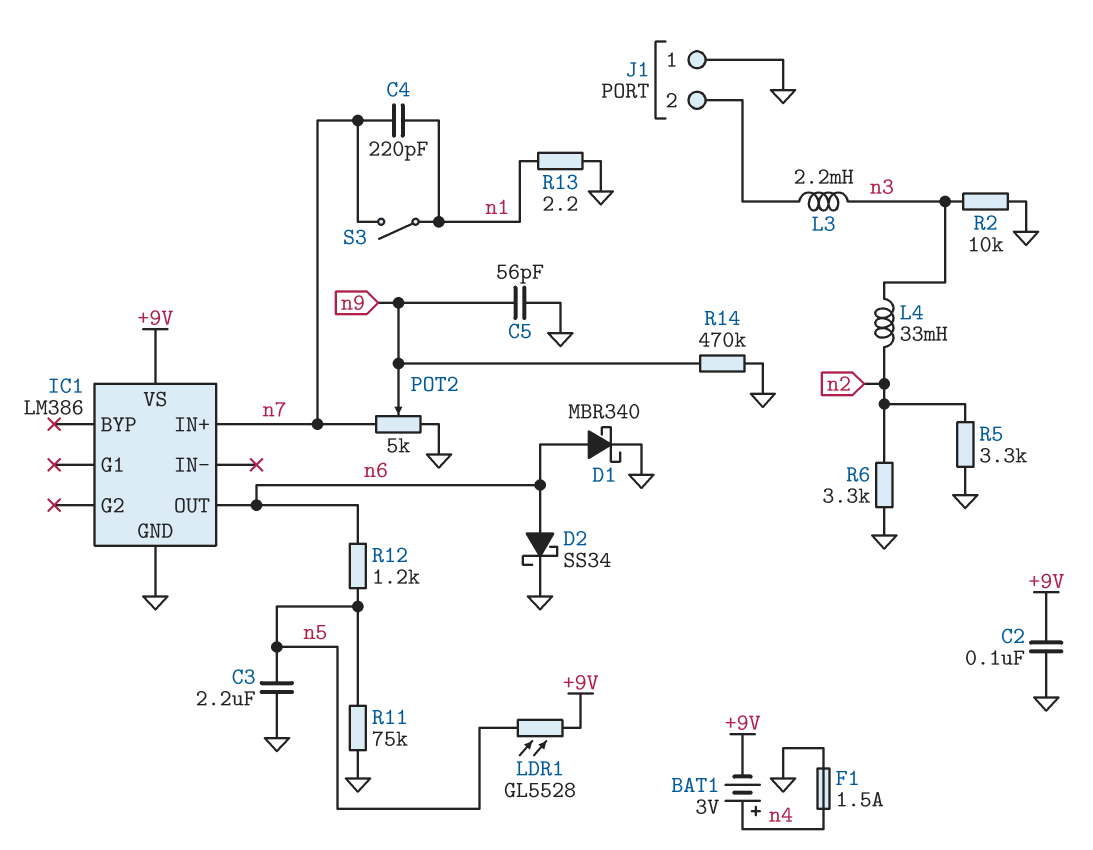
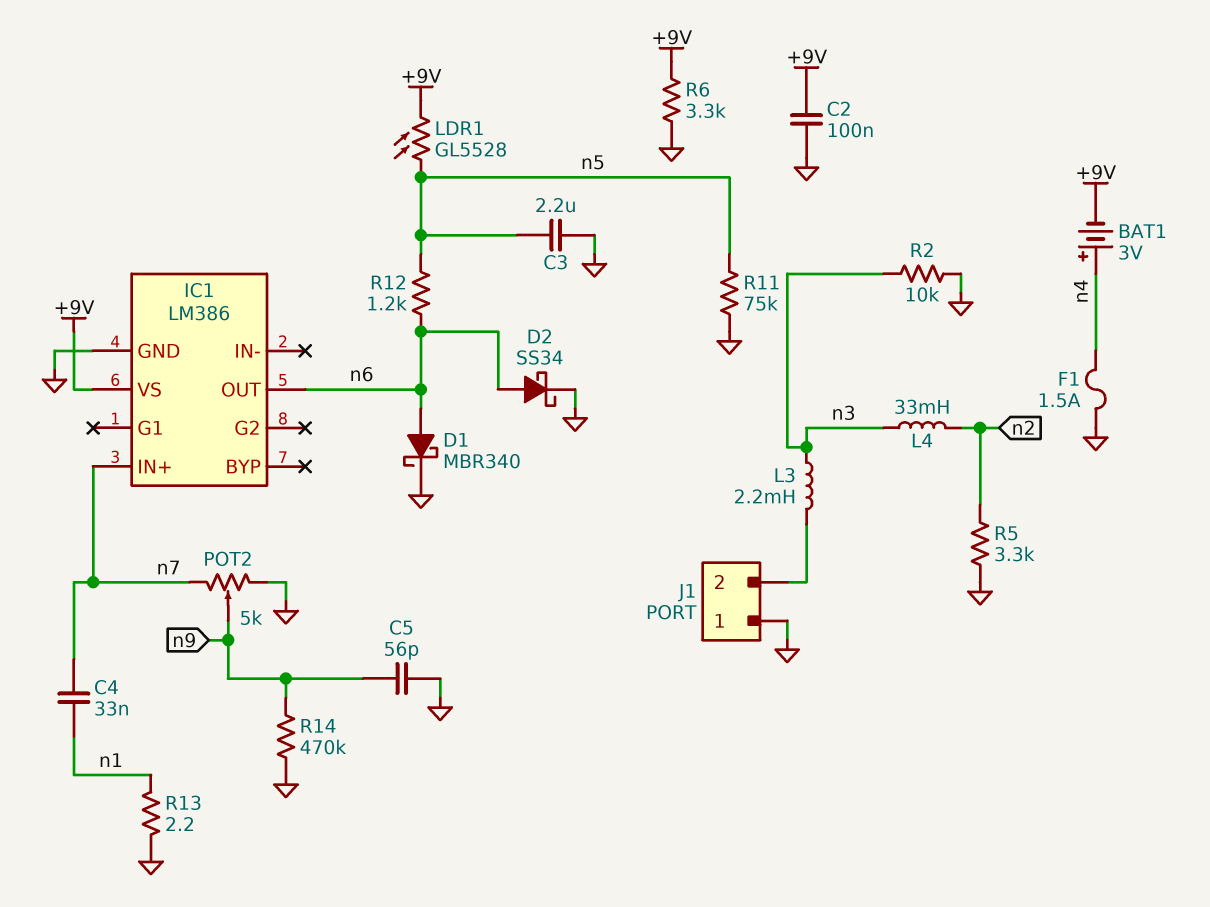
C4: 220pF (n1, n7) -> 33nF (n1, n7)
R6: 3.3k (GND, n2) -> 3.3k (+9V, GND)
S3: switch (n1, n7) -> none

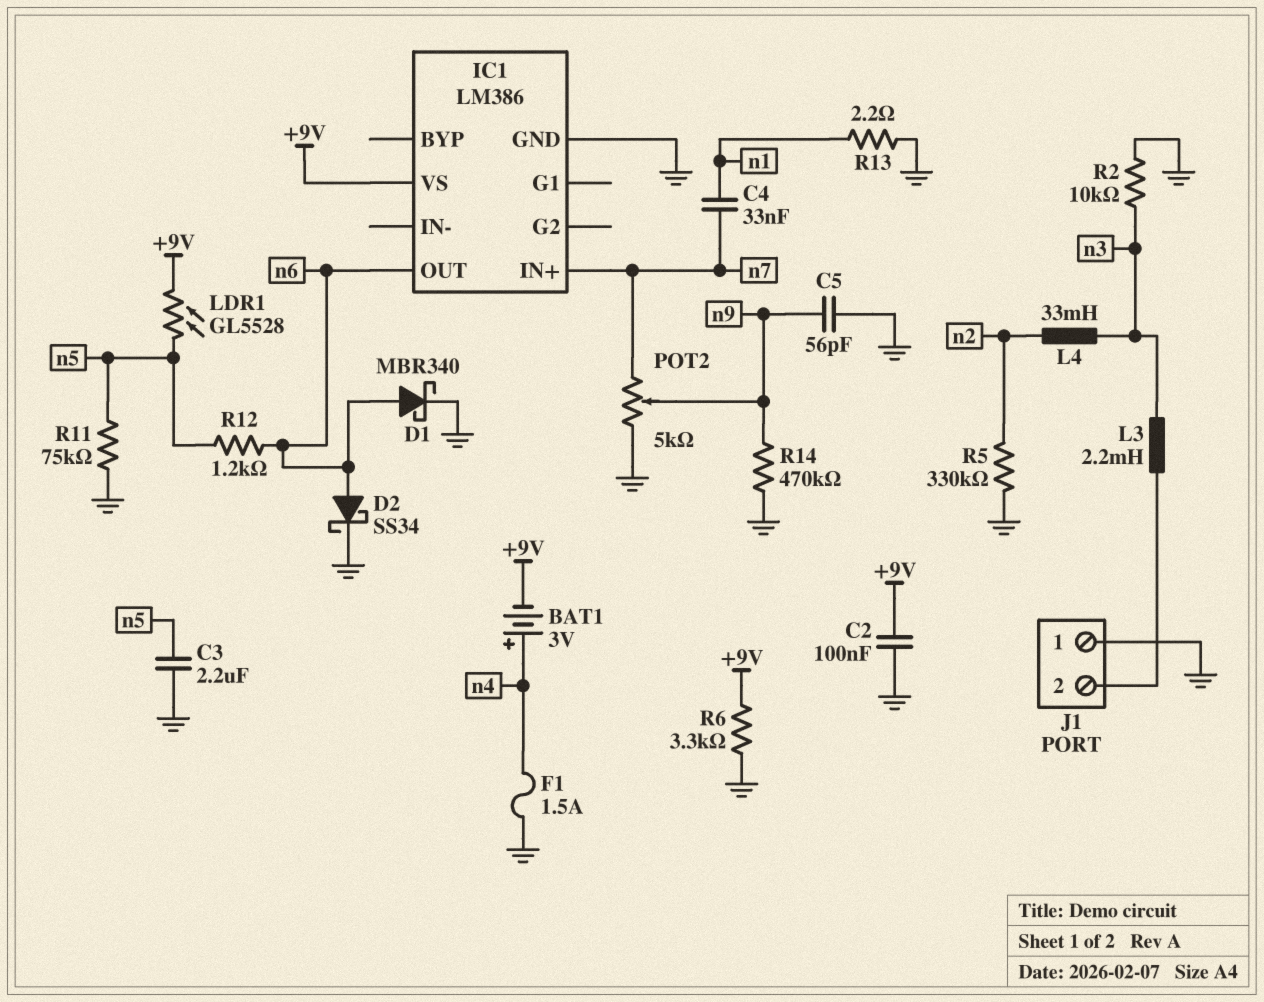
R5: 3.3k (GND, n2) -> 330k (GND, n2)

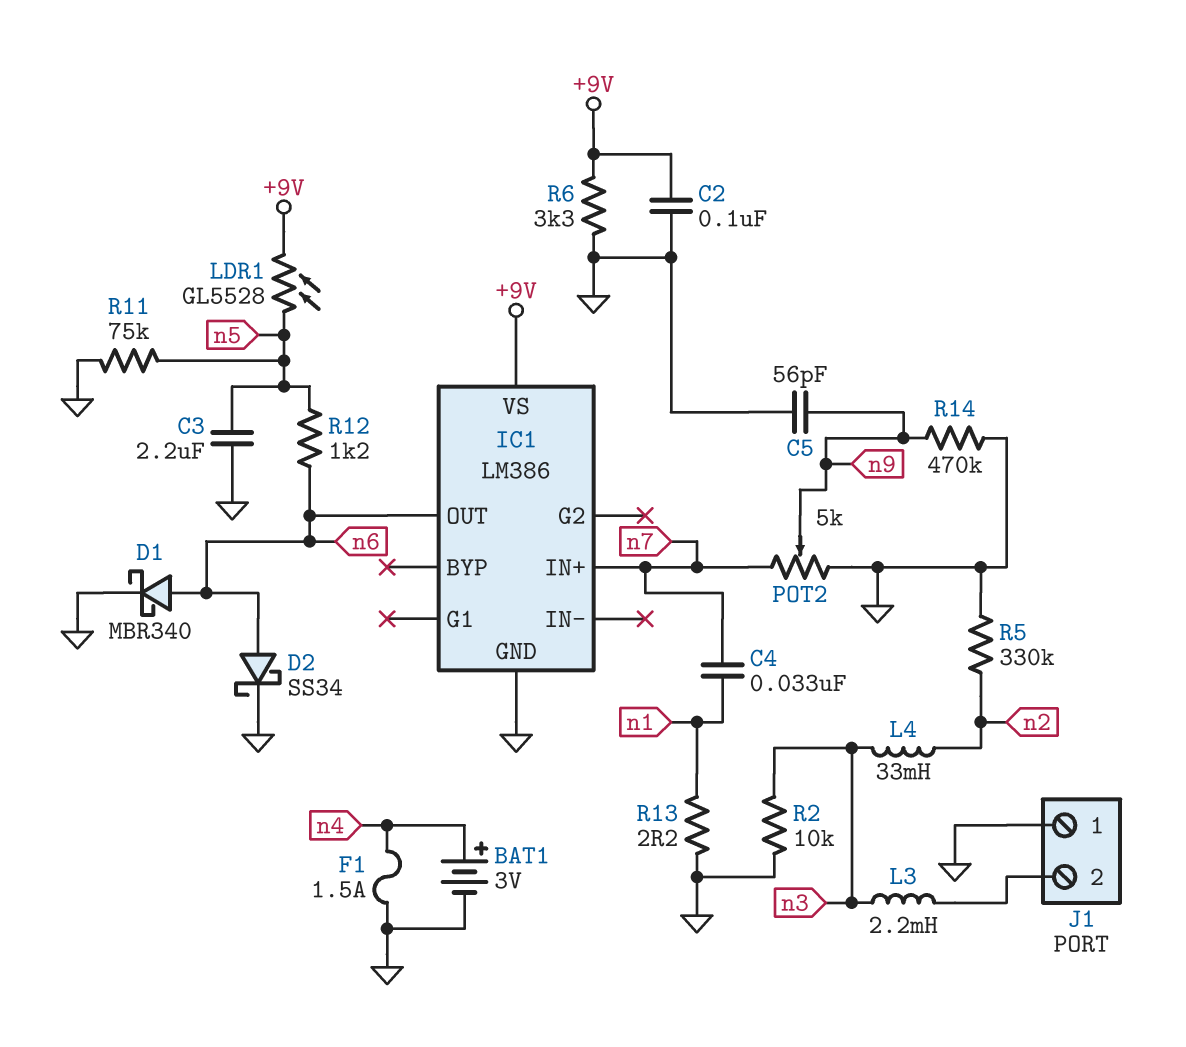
BAT1: 3V (plus n4, minus +9V) -> 3V (plus n4, minus GND)

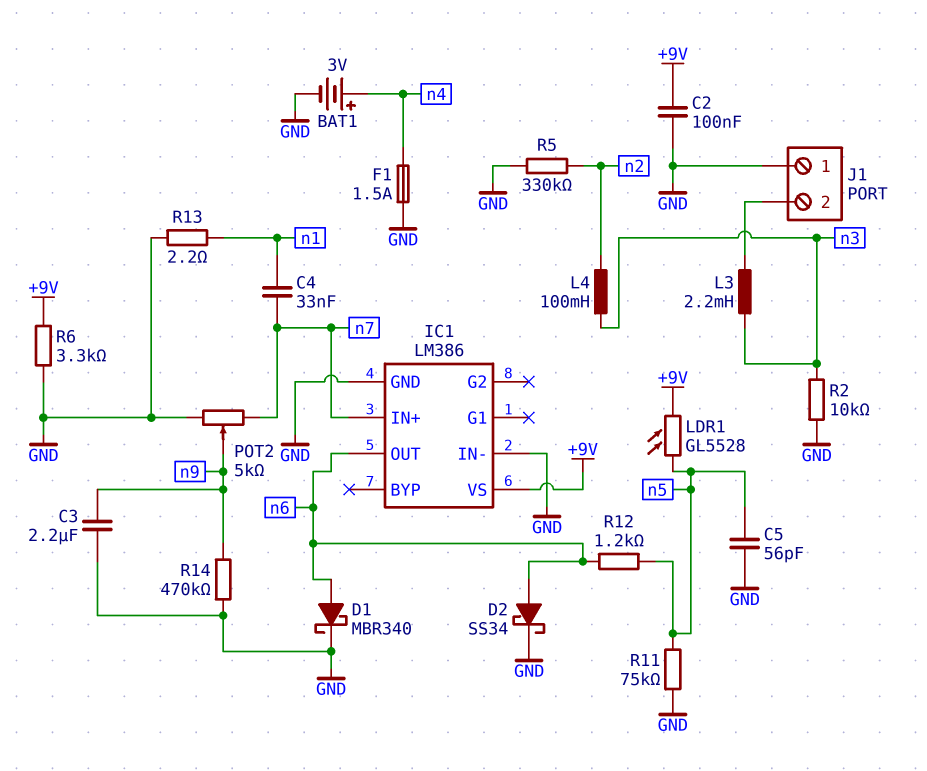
C3: 2.2uF (GND, n5) -> 2.2uF (GND, n9)
C5: 56pF (GND, n9) -> 56pF (GND, n5)
IC1 pin IN-: none -> GND
L4: 33mH (n2, n3) -> 100mH (n2, n3)

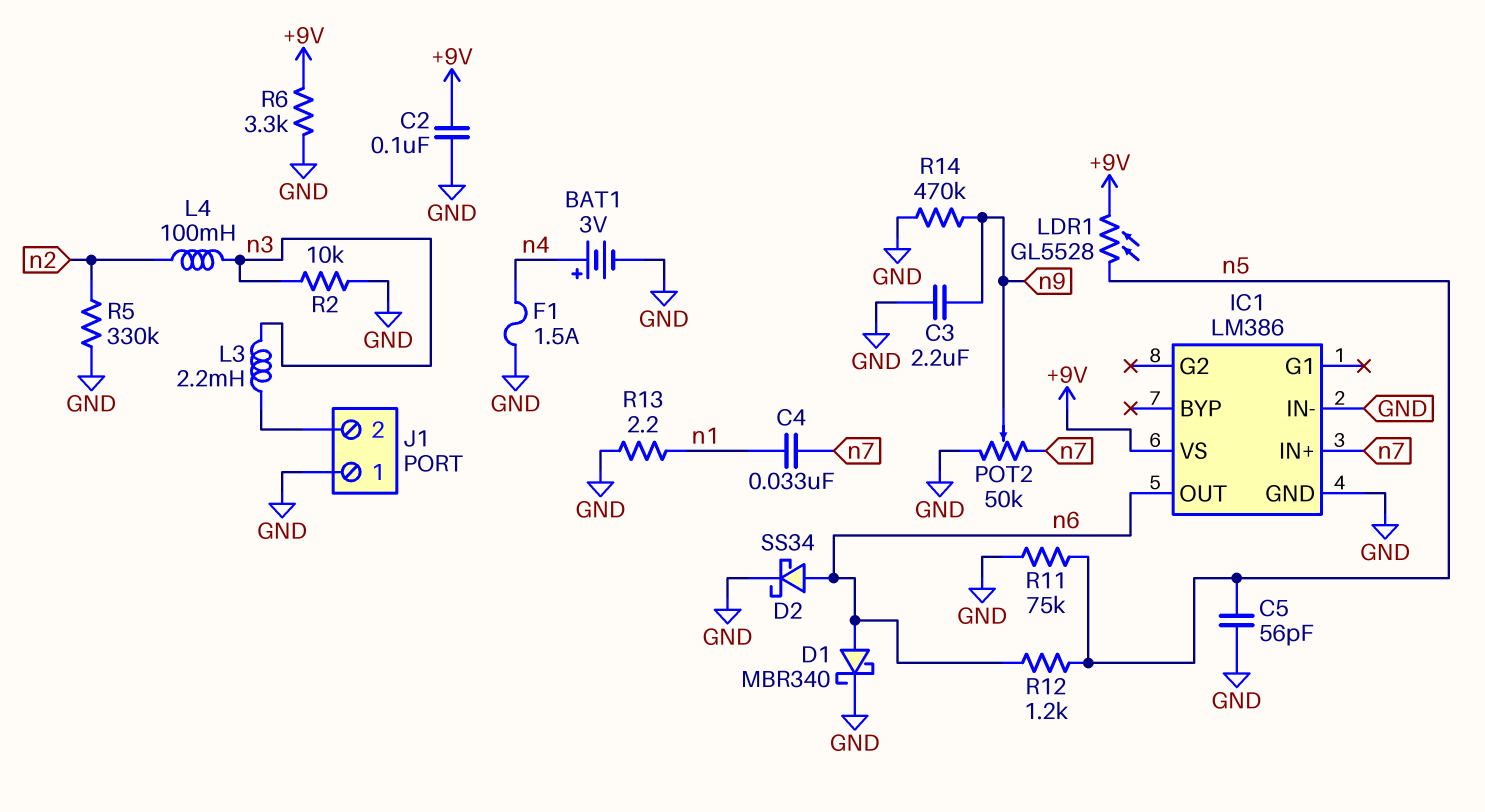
POT2: 5k (GND, n7, wiper n9) -> 50k (GND, n7, wiper n9)

